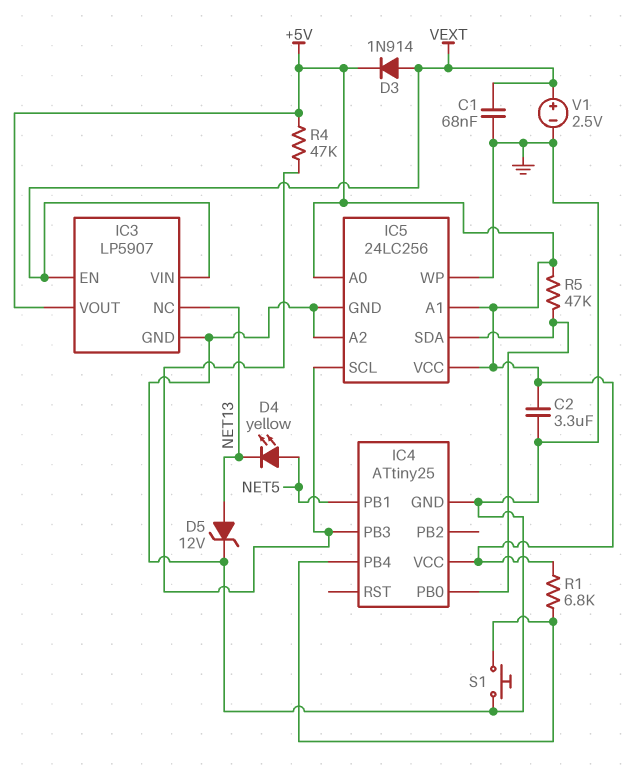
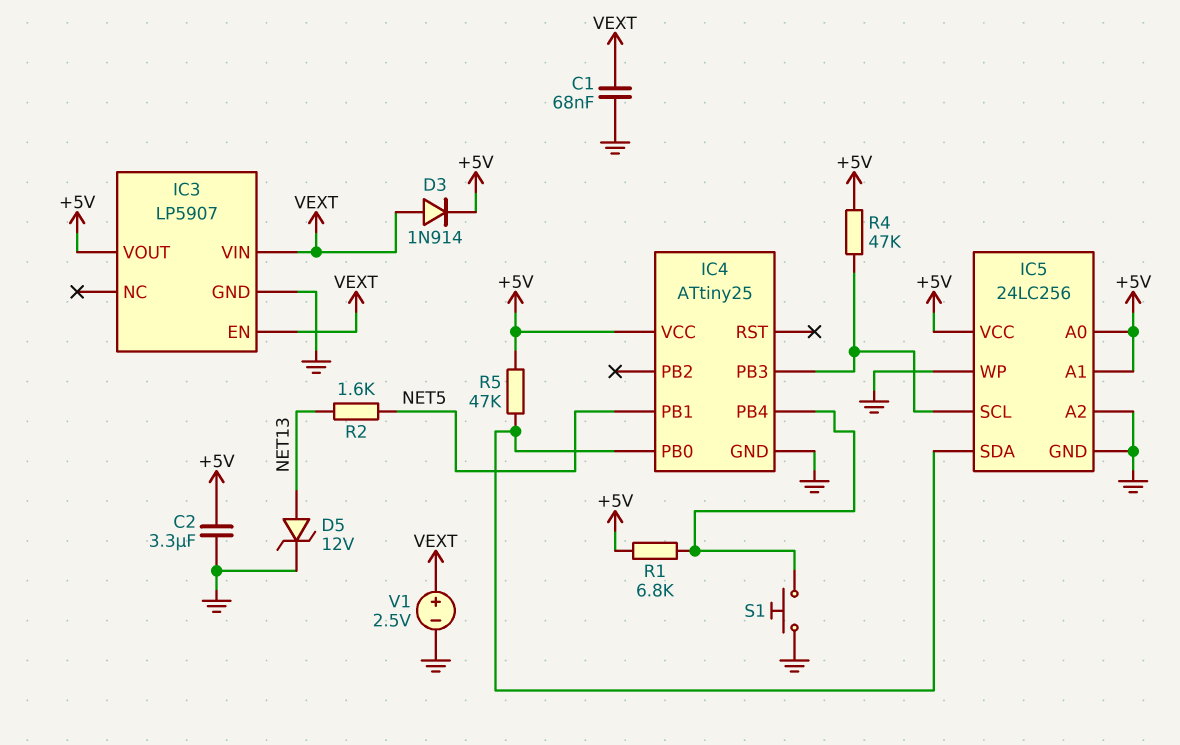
D4: LED yellow (A NET5, K NET13) -> none
IC3 pin NC: NET13 -> none
R2: none -> 1.6k (NET5, NET13)

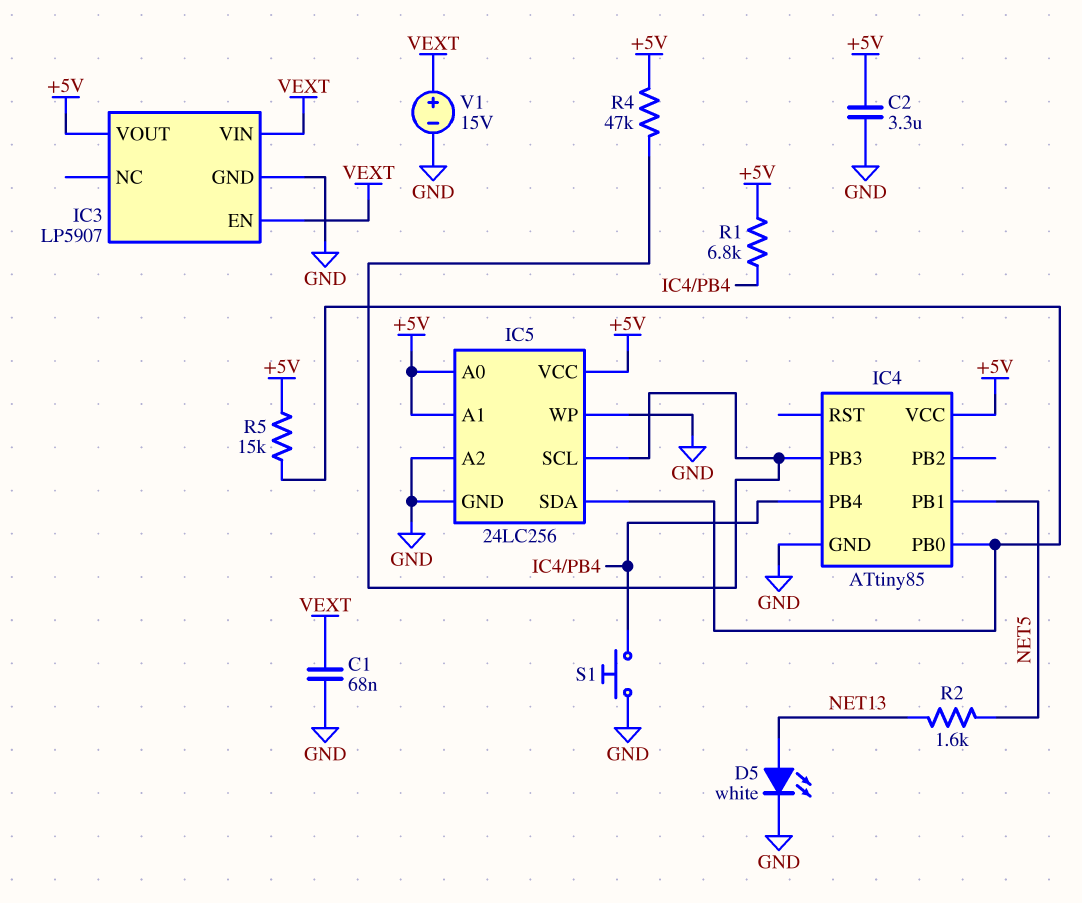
D3: diode 1N914 (A VEXT, K +5V) -> none
D5: zener 12V (A NET13, K GND) -> LED white (A NET13, K GND)
IC4: ATtiny25 -> ATtiny85
R5: 47k (+5V, IC4/PB0) -> 15k (+5V, IC4/PB0)
V1: 2.5V (plus VEXT, minus GND) -> 15V (plus VEXT, minus GND)

